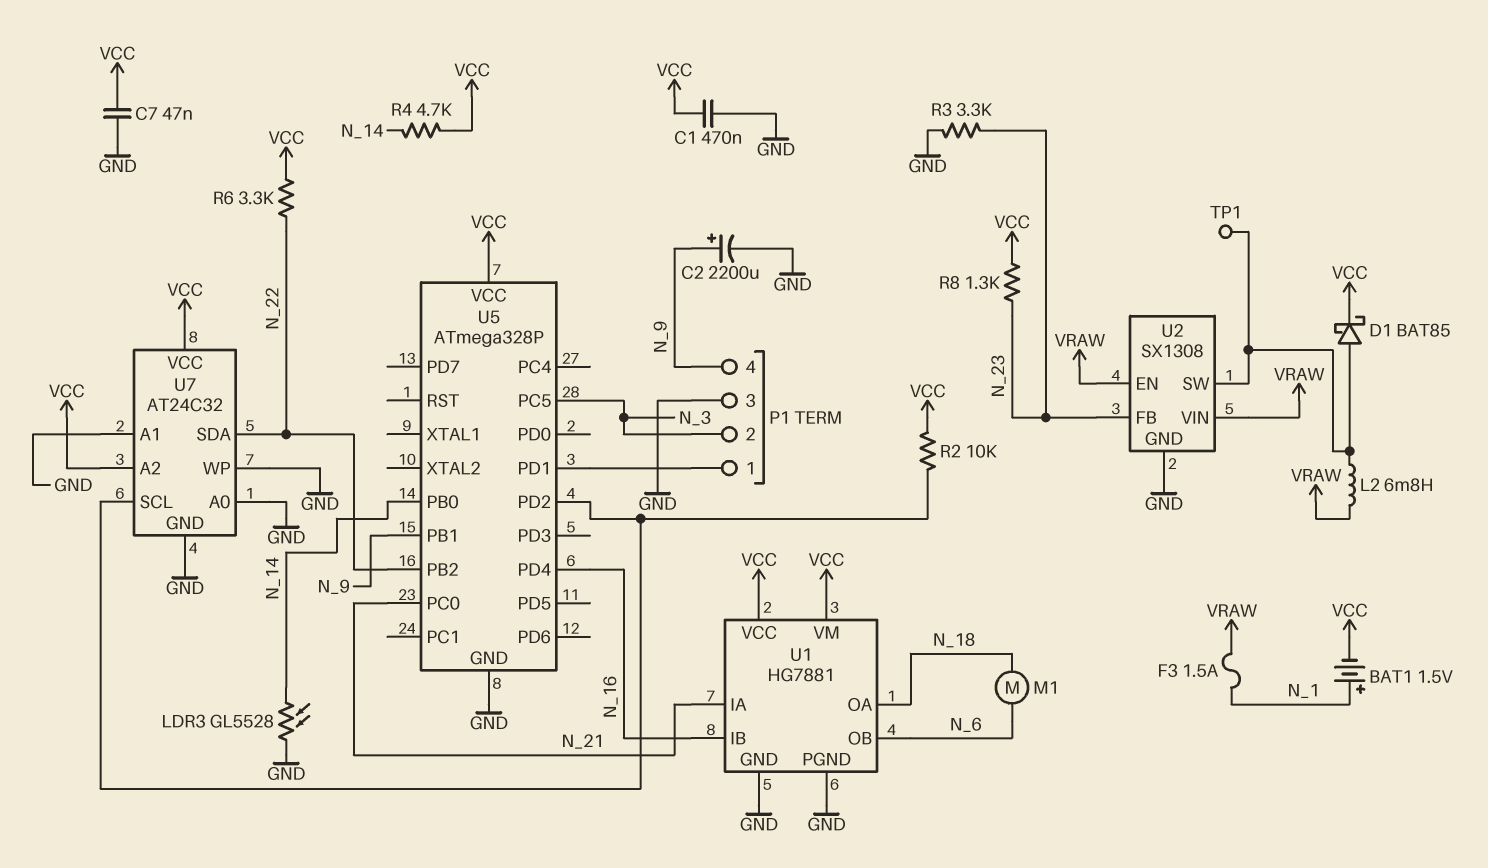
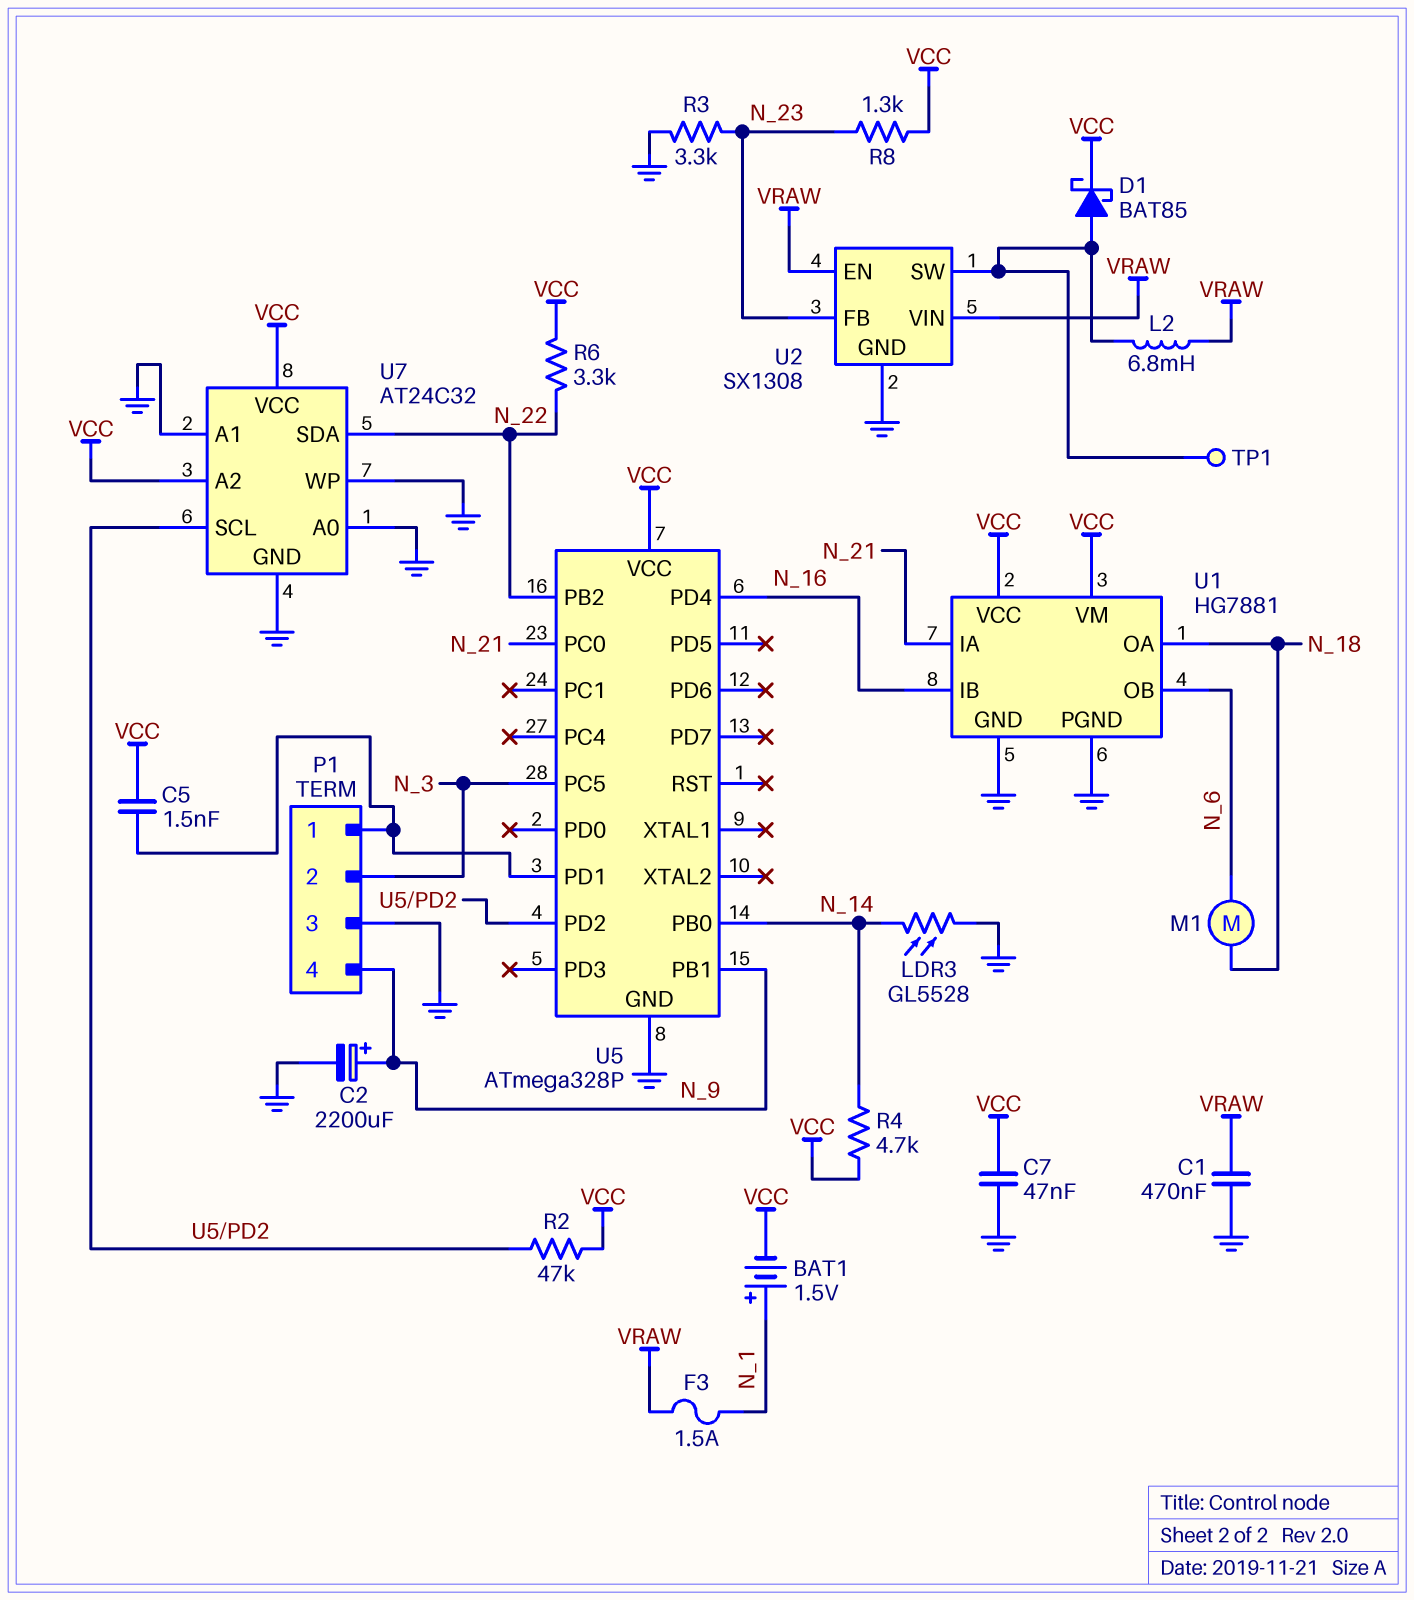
C1: 470nF (GND, VCC) -> 470nF (GND, VRAW)
C5: none -> 1.5nF (P1/1, VCC)
R2: 10k (U5/PD2, VCC) -> 47k (U5/PD2, VCC)

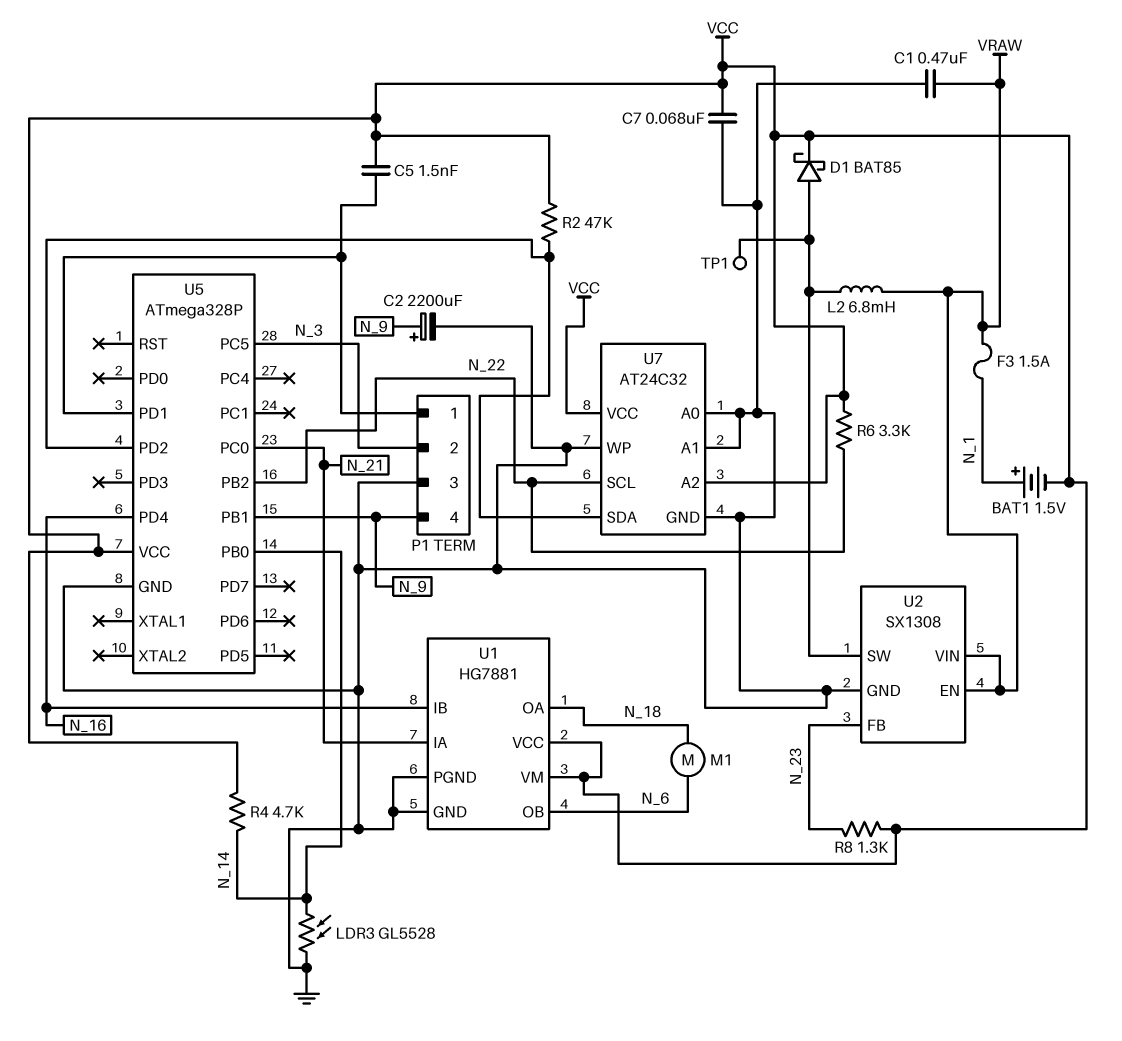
C7: 47nF (GND, VCC) -> 68nF (GND, VCC)
R3: 3.3k (GND, N_23) -> none
U7 pin SCL: U5/PD2 -> N_22
U7 pin SDA: N_22 -> U5/PD2

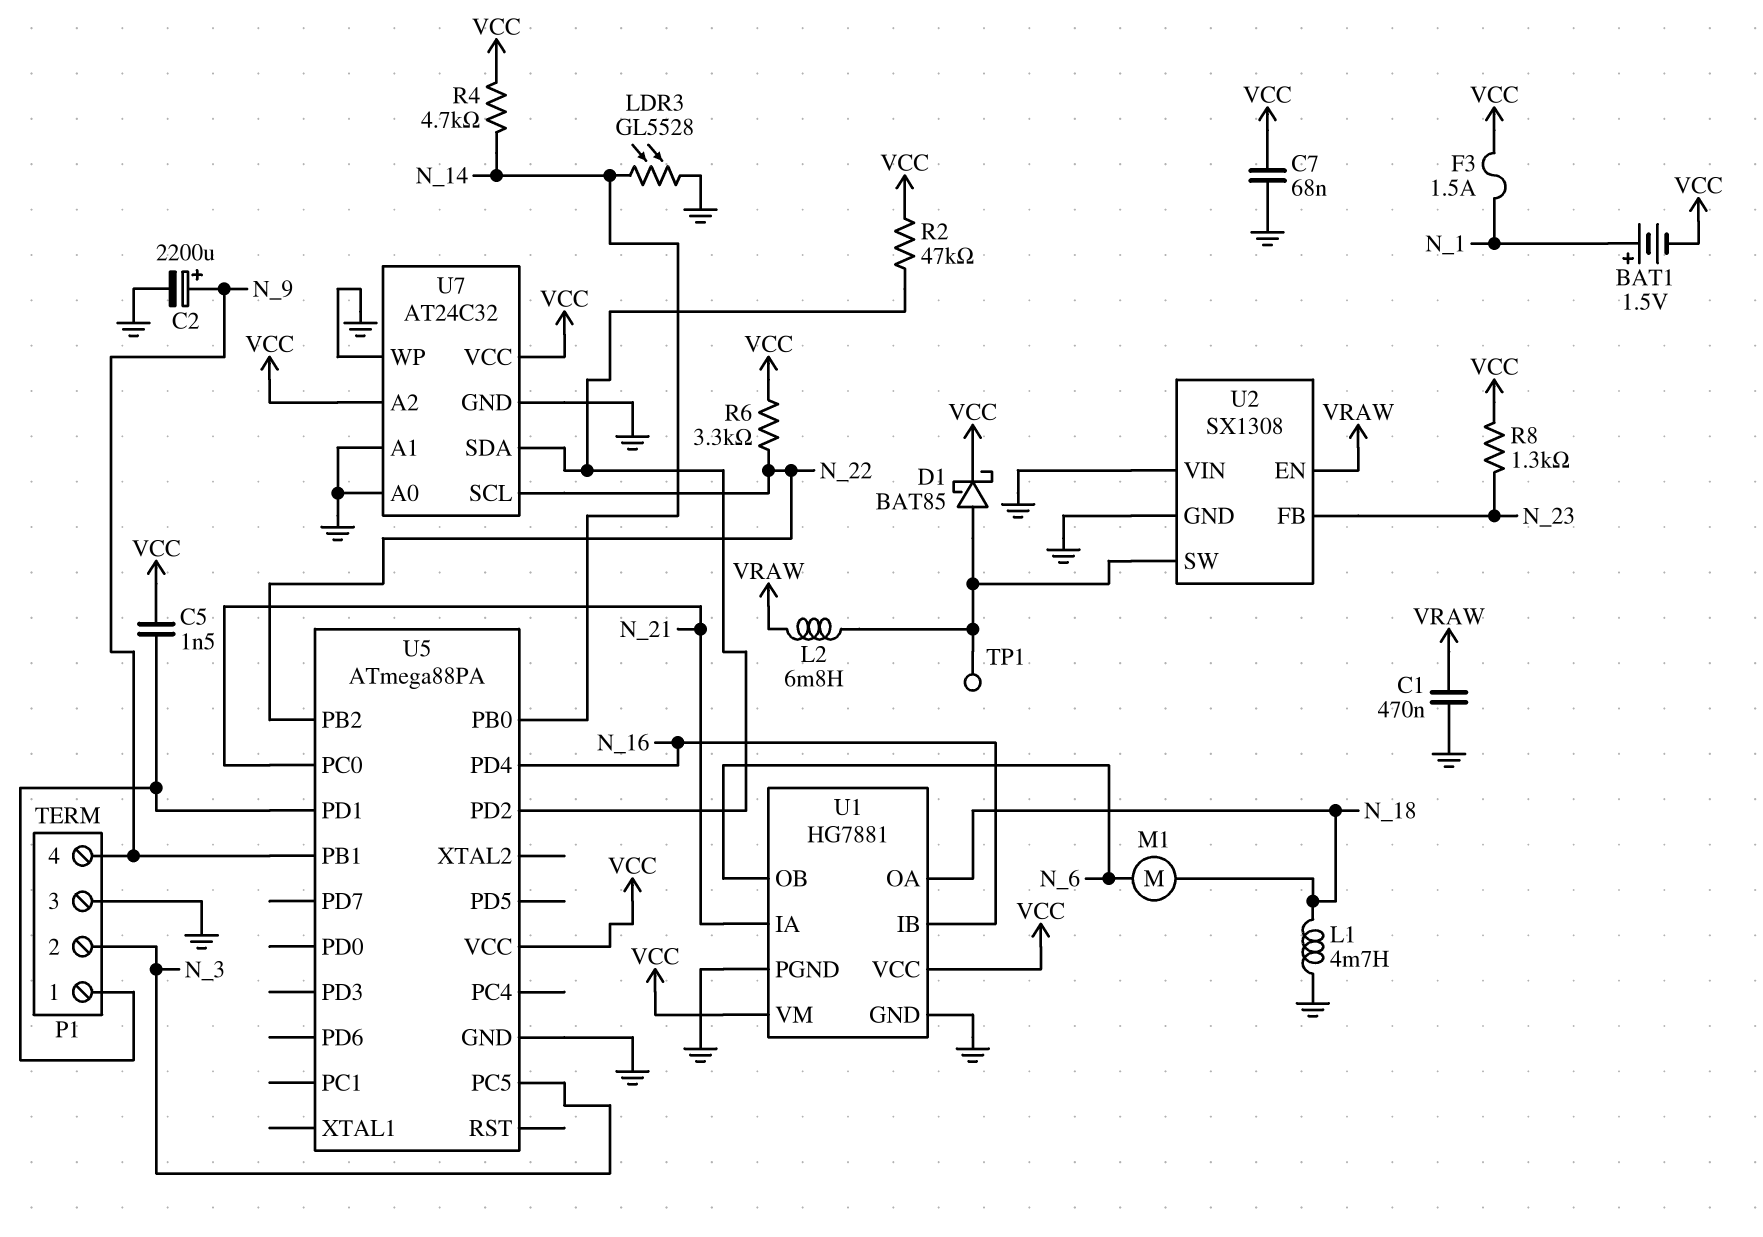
F3: 1.5A (N_1, VRAW) -> 1.5A (N_1, VCC)
L1: none -> 4.7mH (GND, N_18)
U2 pin VIN: VRAW -> GND
U5: ATmega328P -> ATmega88PA

